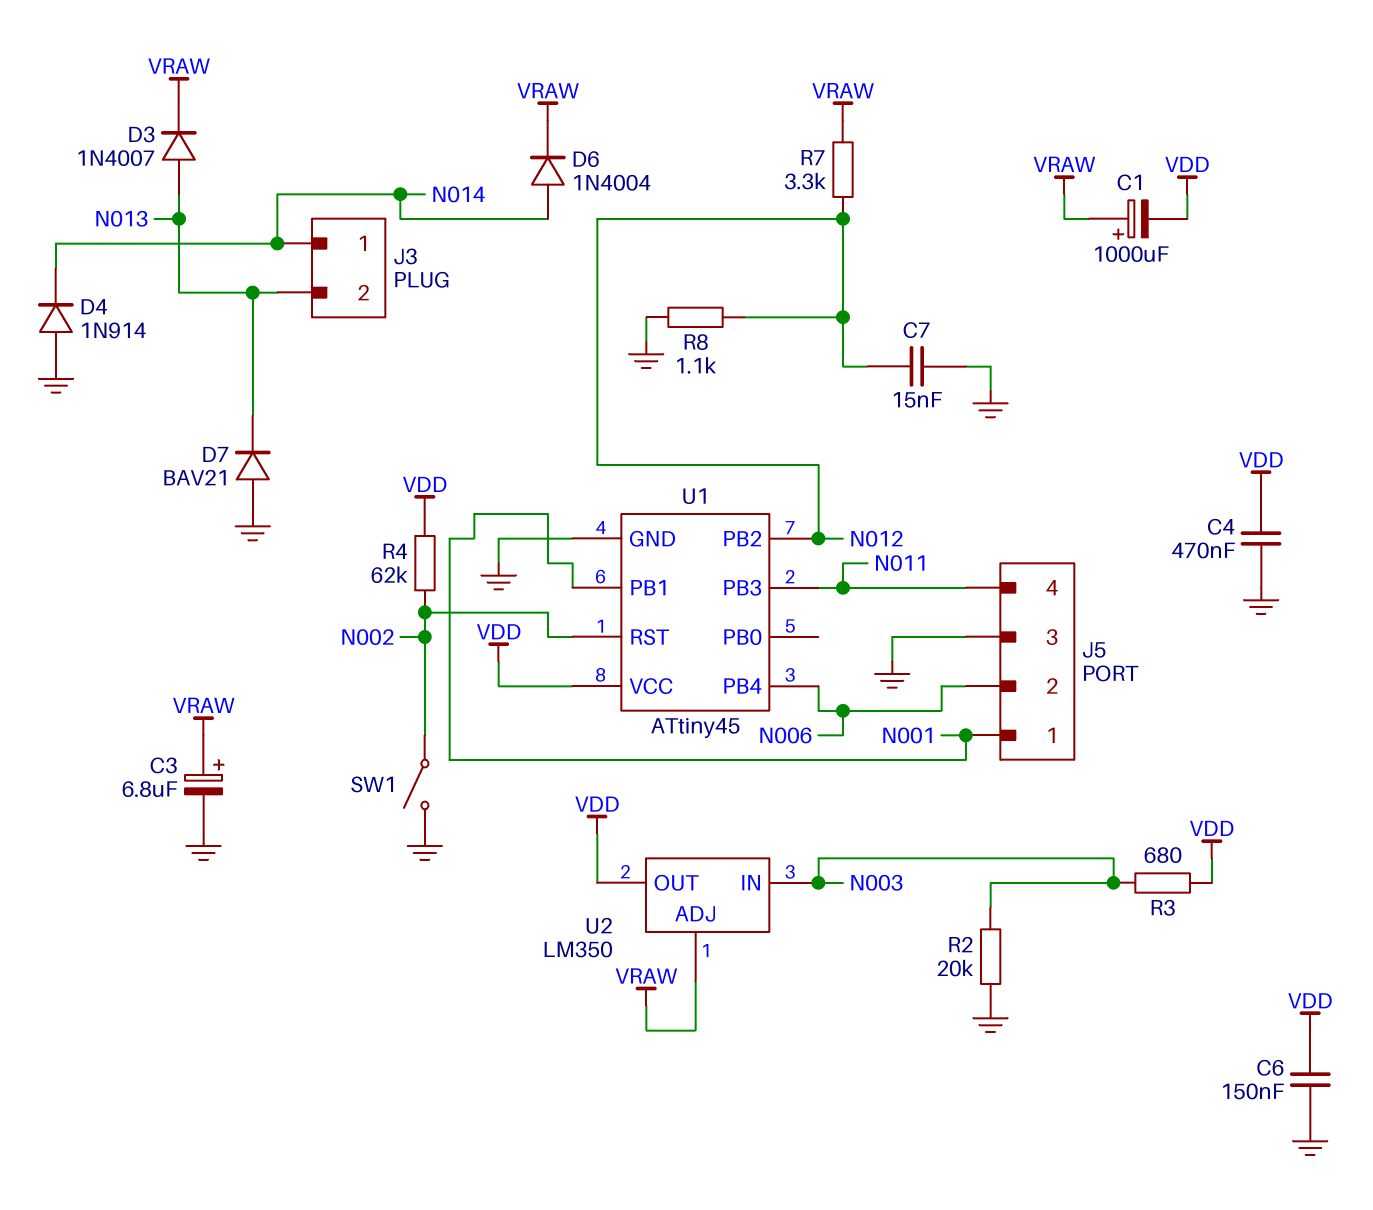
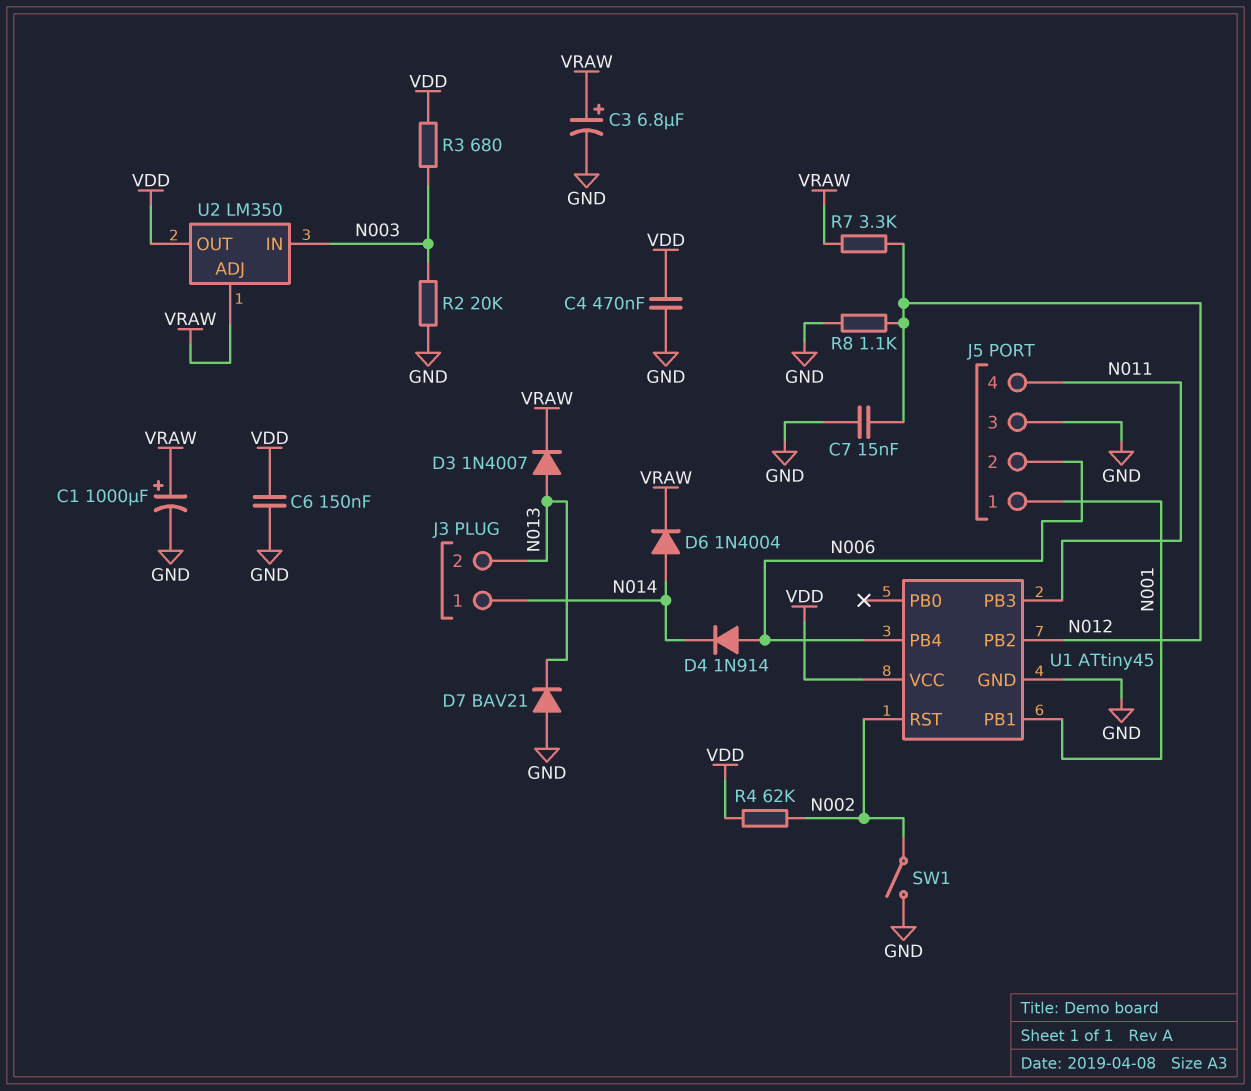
C1: 1000uF (plus VRAW, minus VDD) -> 1000uF (plus VRAW, minus GND)
D4: diode 1N914 (A GND, K N014) -> diode 1N914 (A N006, K N014)

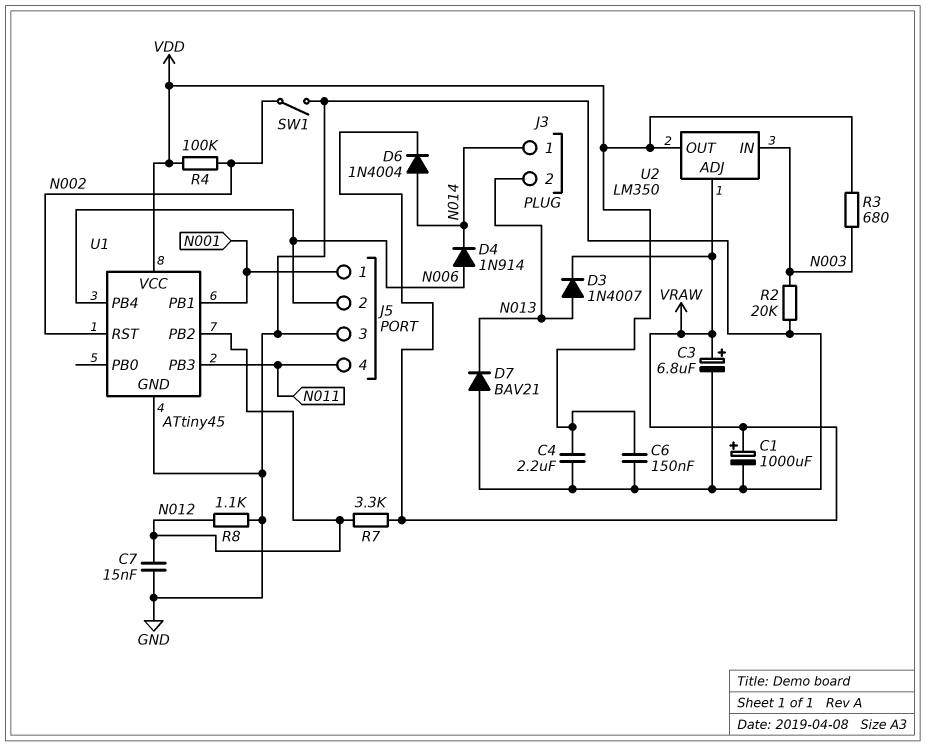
C4: 470nF (GND, VDD) -> 2.2uF (GND, VDD)
R4: 62k (N002, VDD) -> 100k (N002, VDD)

